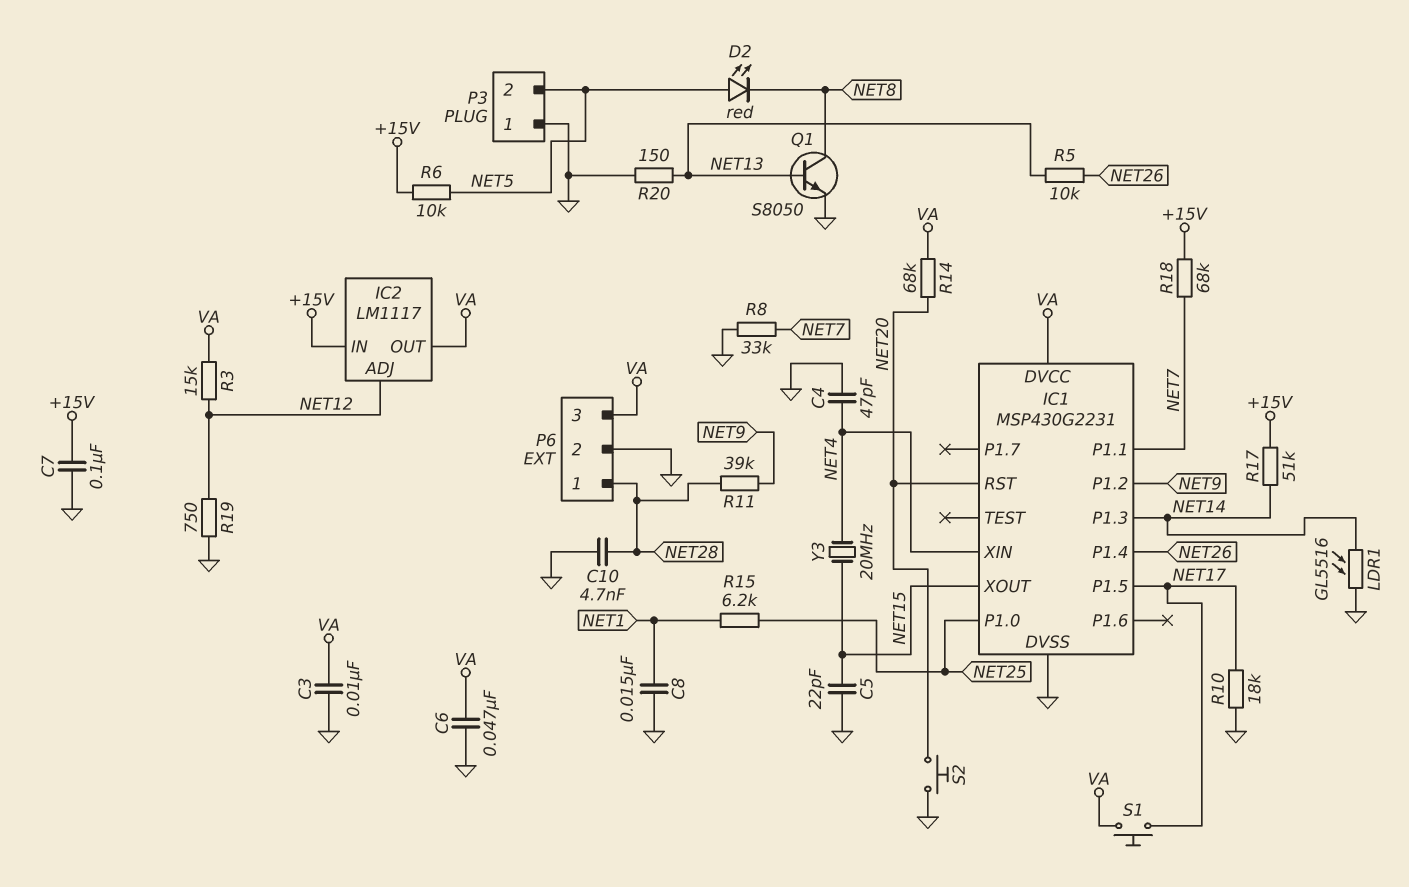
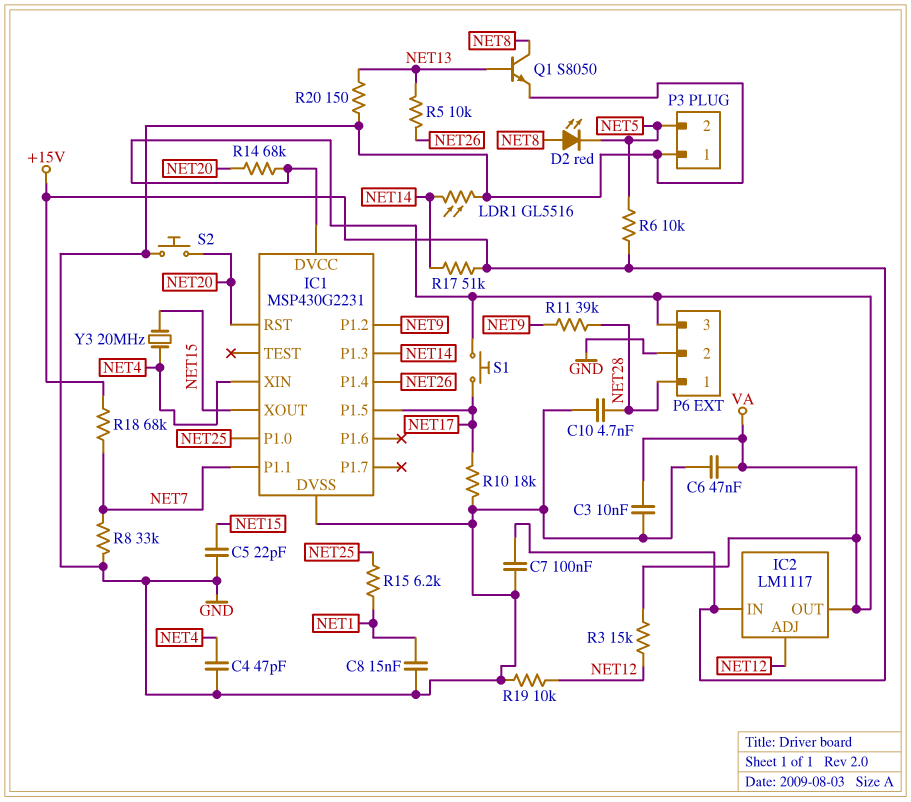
D2: LED red (A NET5, K NET8) -> LED red (A NET8, K NET5)
R19: 750 (GND, NET12) -> 10k (GND, NET12)

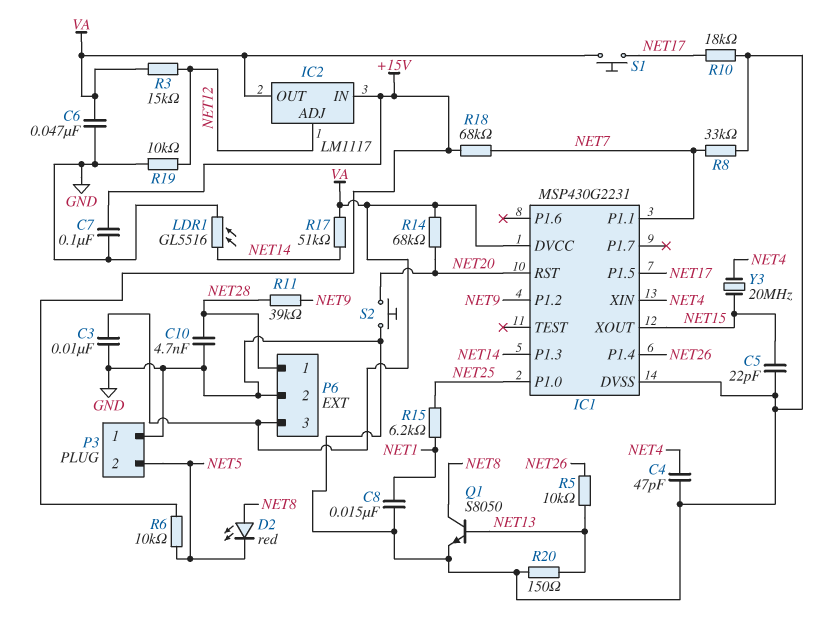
R17: 51k (+15V, NET14) -> 51k (NET14, VA)

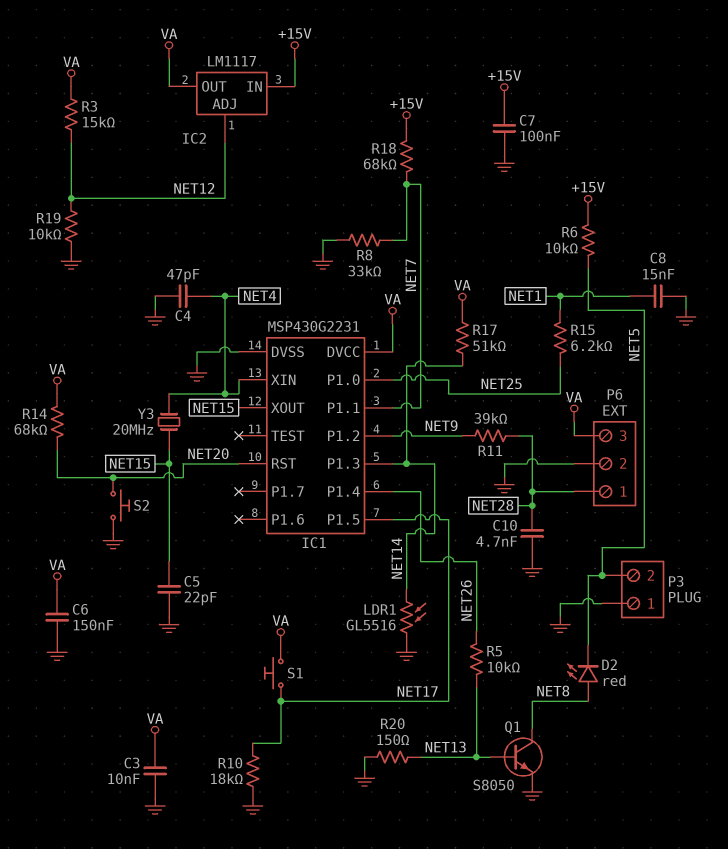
C6: 47nF (GND, VA) -> 150nF (GND, VA)

